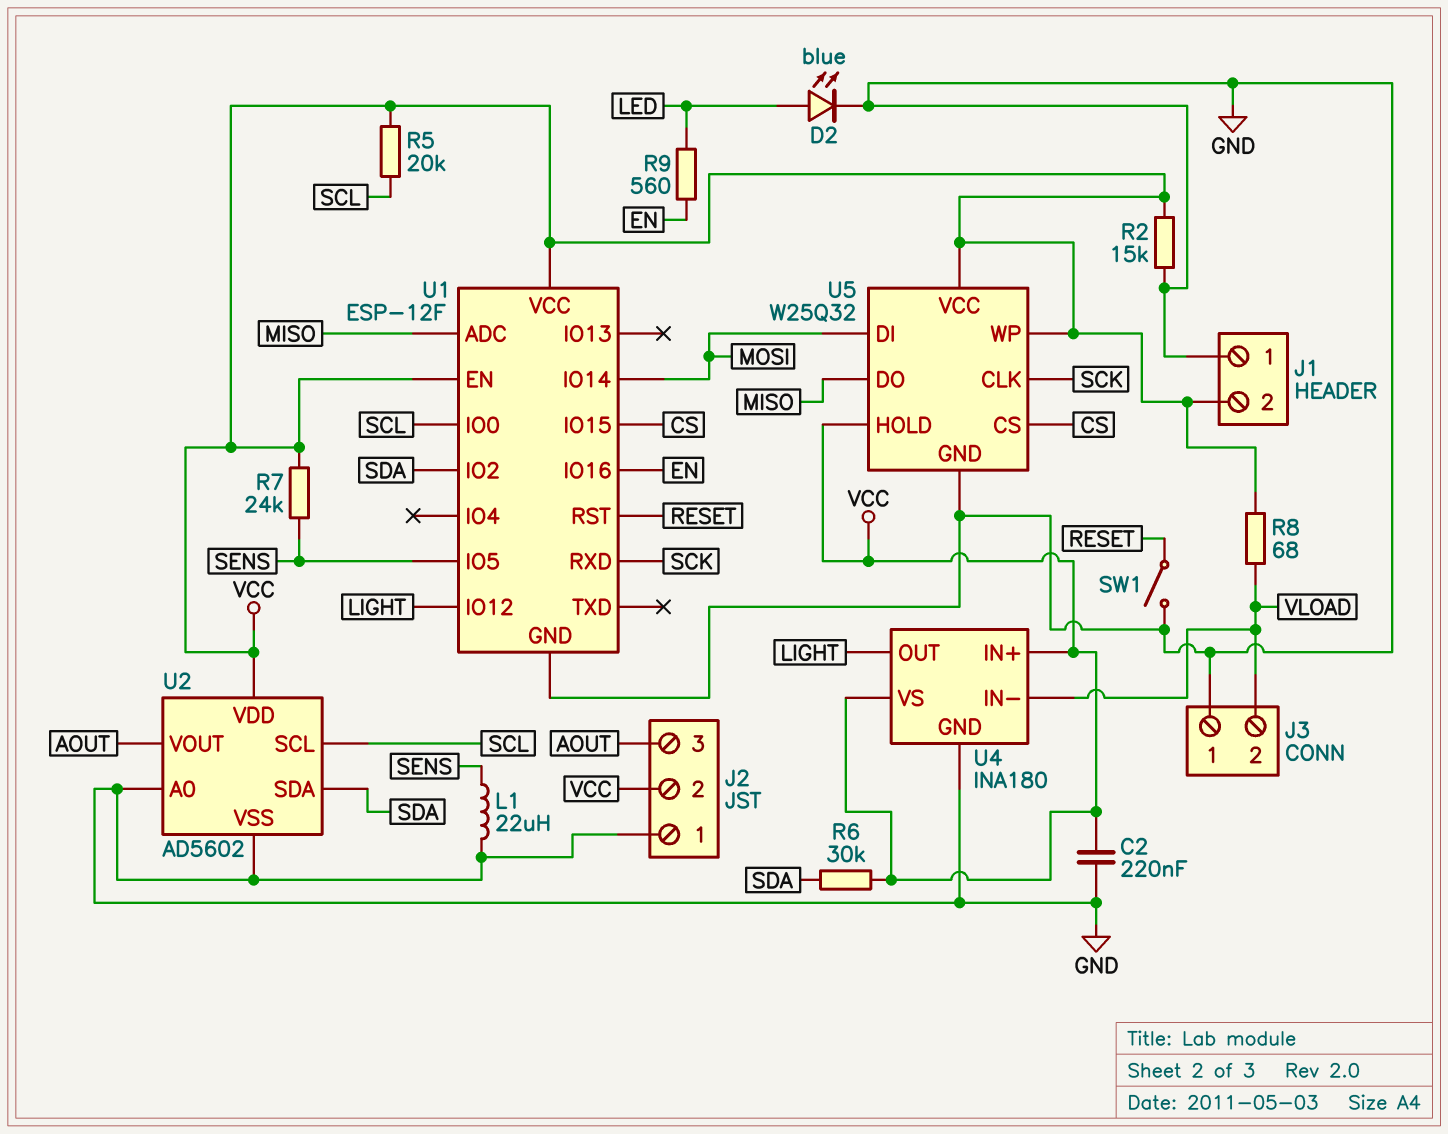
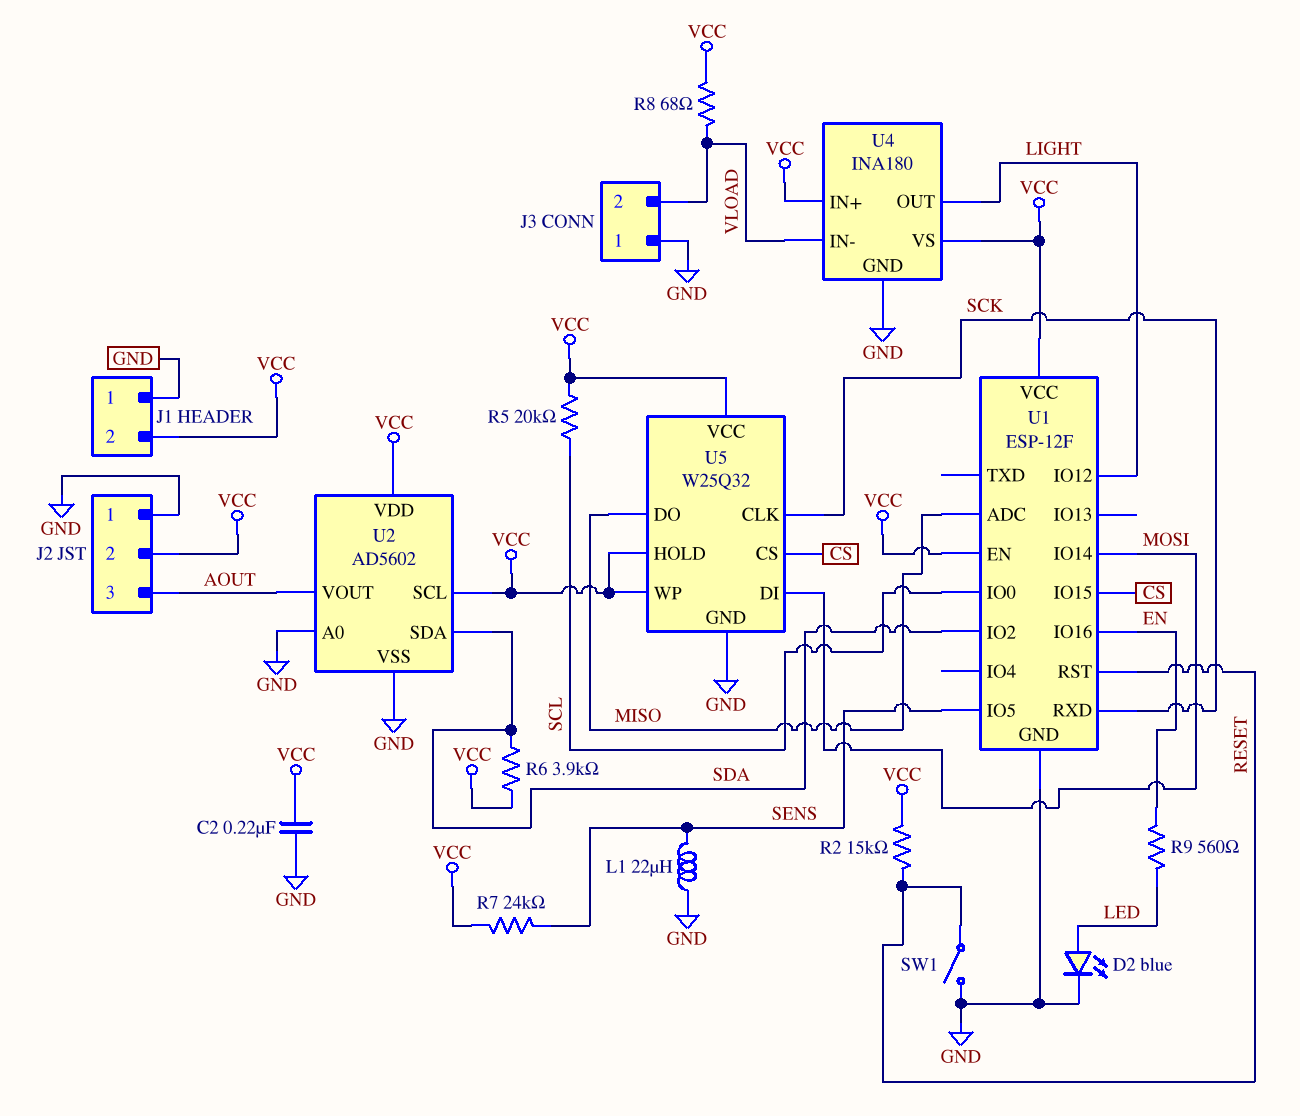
R2: 15k (GND, VCC) -> 15k (RESET, VCC)
R6: 30k (SDA, VCC) -> 3.9k (SDA, VCC)
U2 pin SCL: SCL -> VCC

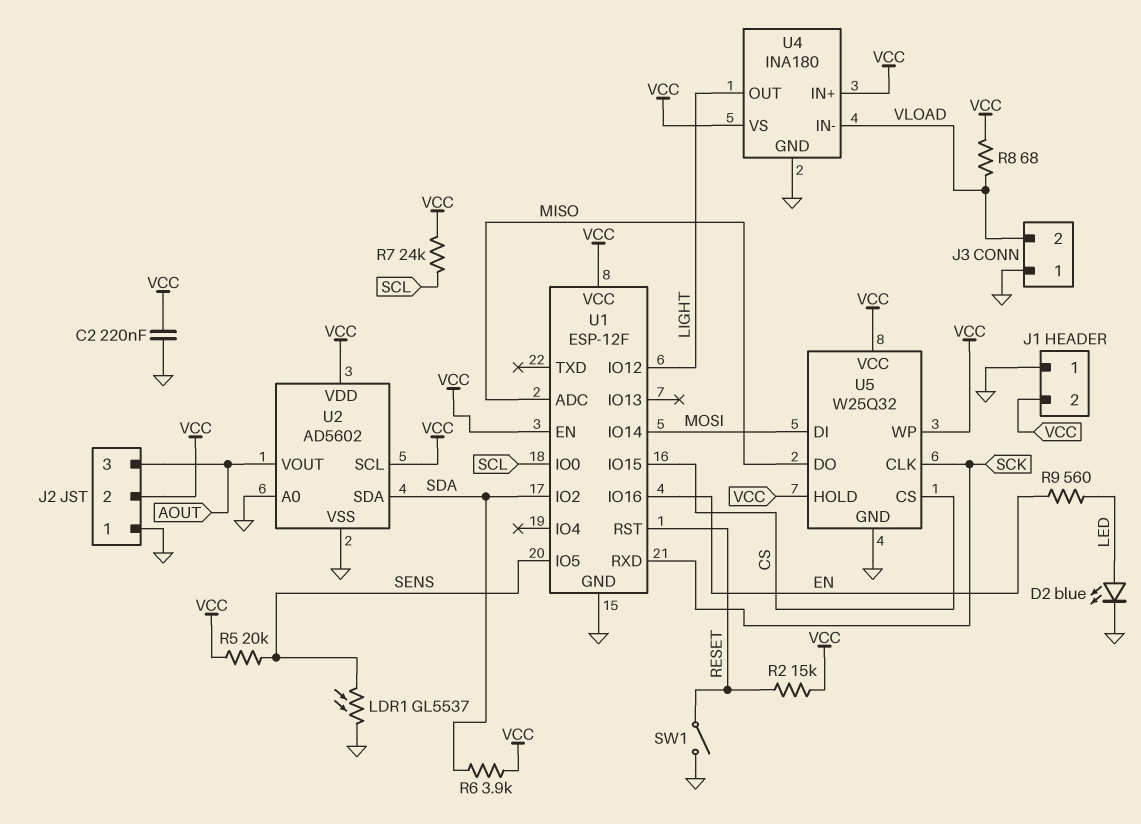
L1: 22uH (GND, SENS) -> none
LDR1: none -> GL5537 (GND, SENS)
R5: 20k (SCL, VCC) -> 20k (SENS, VCC)
R7: 24k (SENS, VCC) -> 24k (SCL, VCC)

